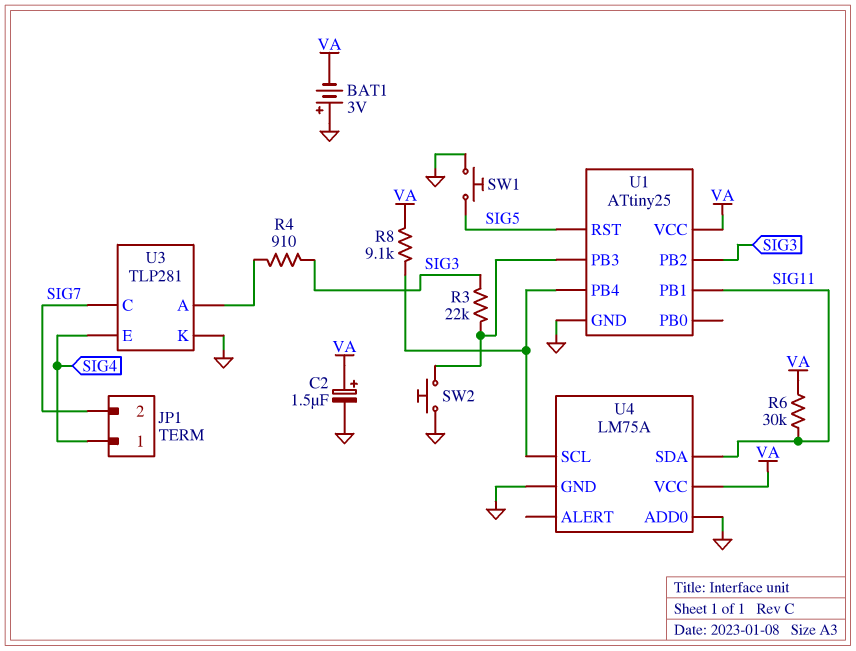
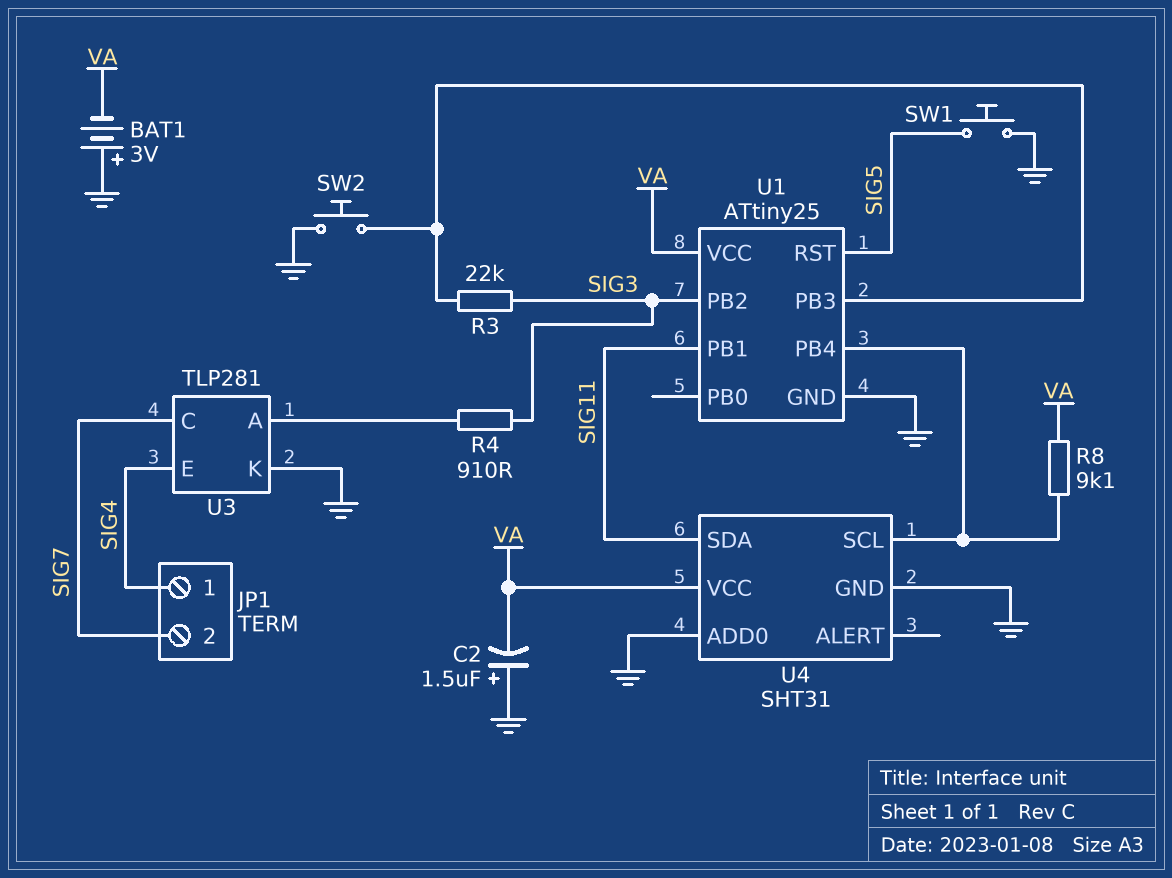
C2: 1.5uF (plus VA, minus GND) -> 1.5uF (plus GND, minus VA)
R6: 30k (SIG11, VA) -> none
U4: LM75A -> SHT31

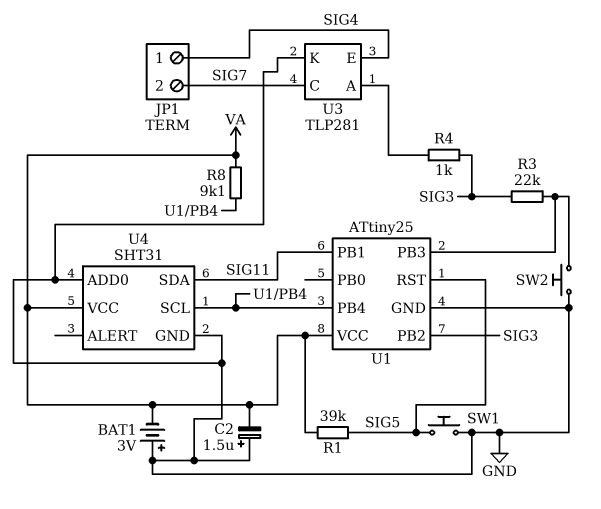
R1: none -> 39k (SIG5, VA)
R4: 910 (SIG3, U3/A) -> 1k (SIG3, U3/A)

